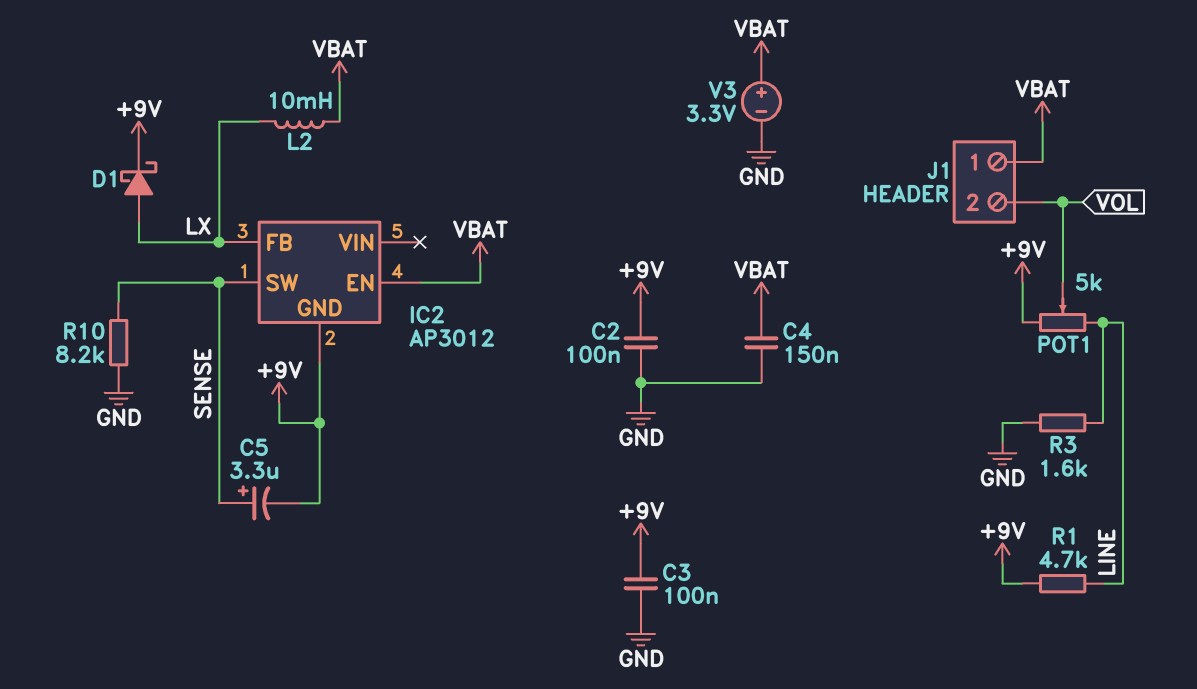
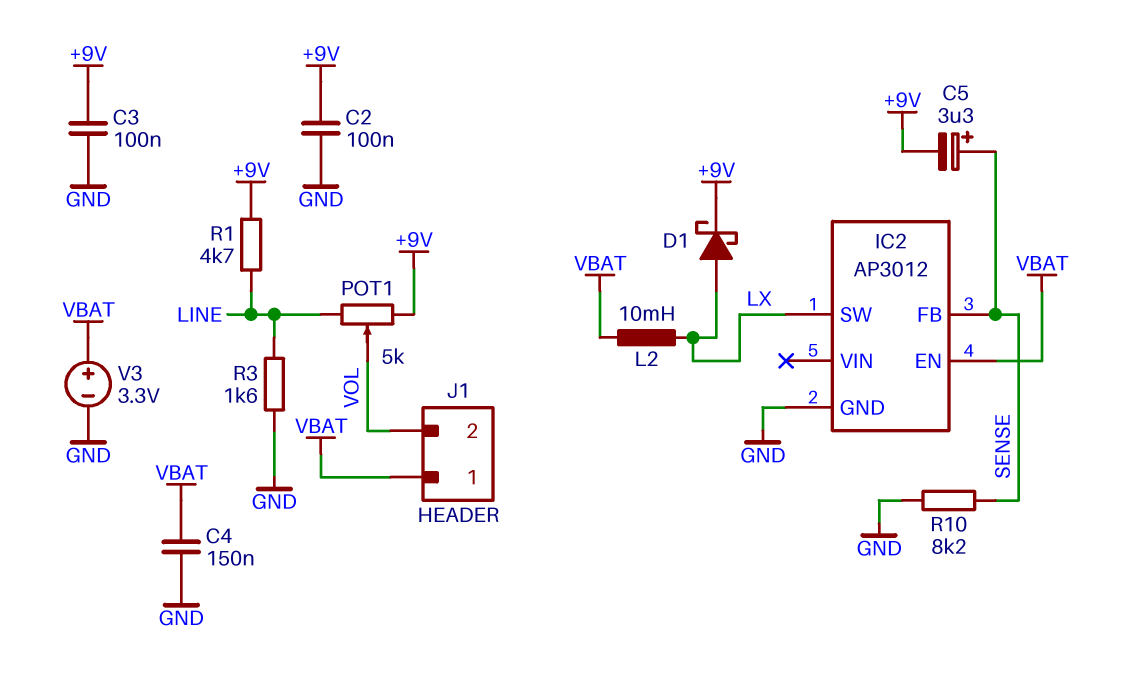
IC2 pin FB: LX -> SENSE
IC2 pin GND: +9V -> GND
IC2 pin SW: SENSE -> LX

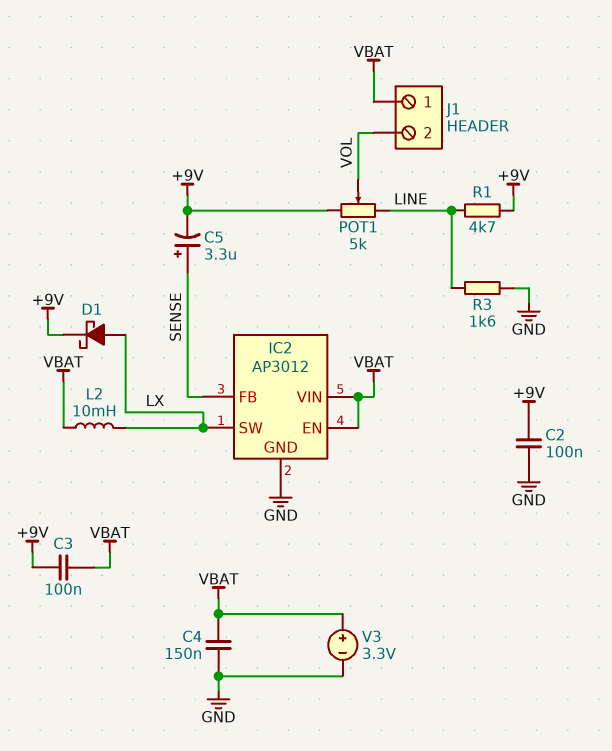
C3: 100nF (+9V, GND) -> 100nF (+9V, VBAT)
IC2 pin VIN: none -> VBAT
R10: 8.2k (GND, SENSE) -> none

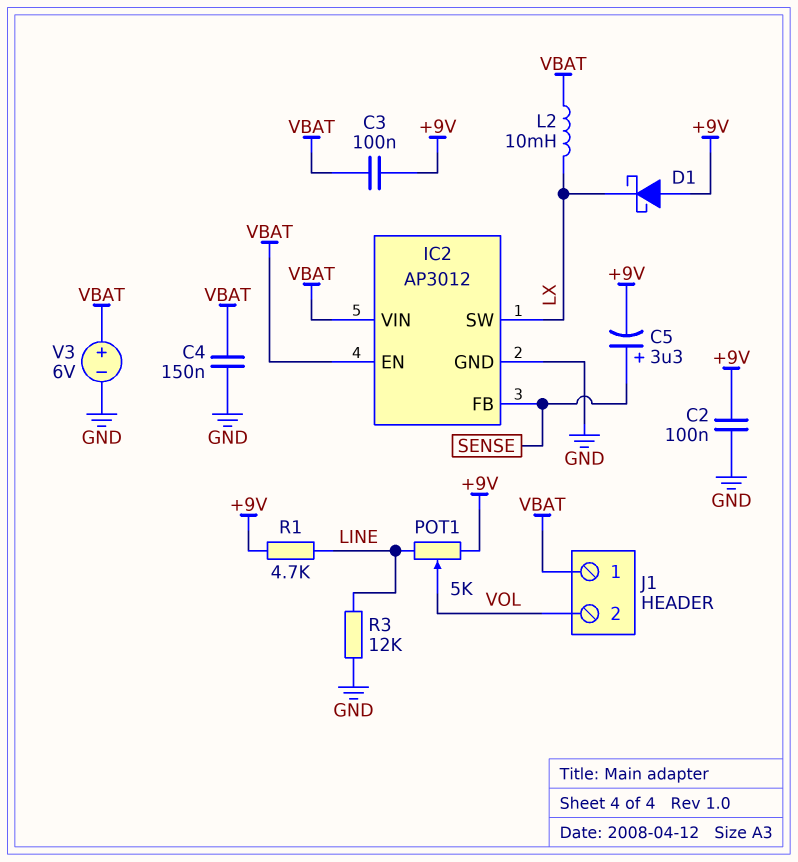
D1: schottky (A LX, K +9V) -> schottky (A +9V, K LX)
R3: 1.6k (GND, LINE) -> 12k (GND, LINE)
V3: 3.3V (plus VBAT, minus GND) -> 6V (plus VBAT, minus GND)

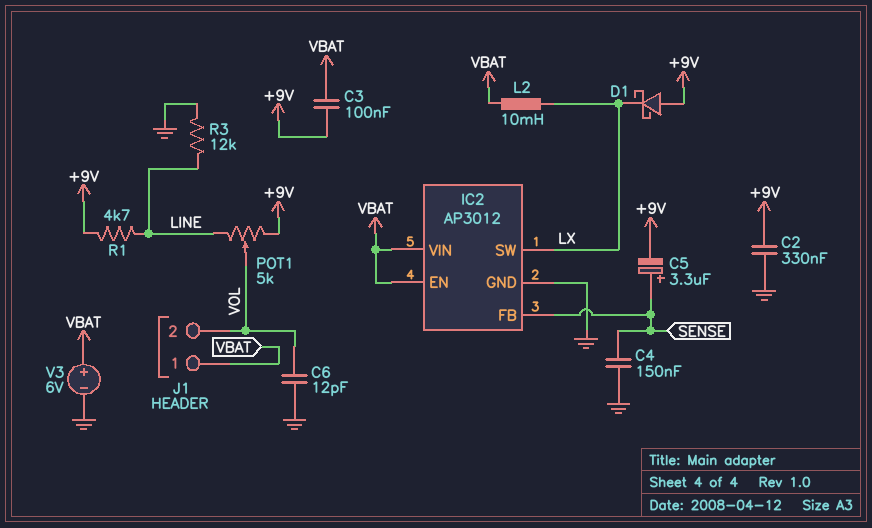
C2: 100nF (+9V, GND) -> 330nF (+9V, GND)
C4: 150nF (GND, VBAT) -> 150nF (GND, SENSE)
C6: none -> 12pF (GND, VOL)

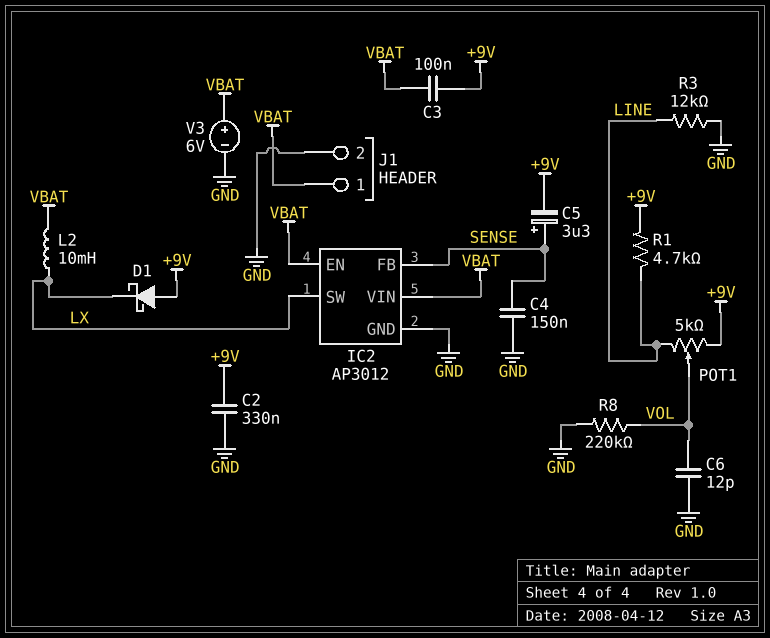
J1 pin 2: VOL -> GND
R8: none -> 220k (GND, VOL)

